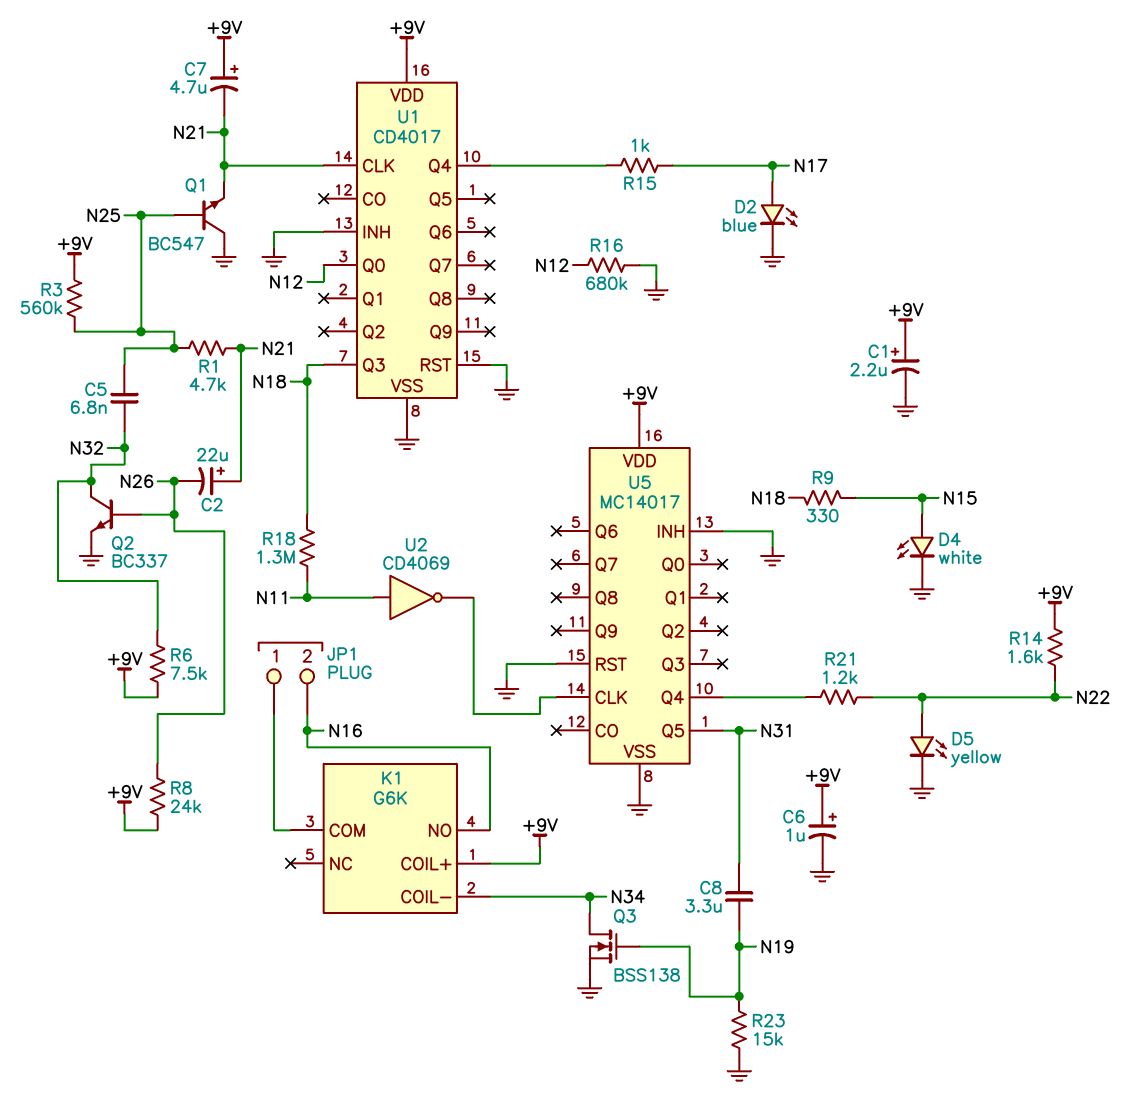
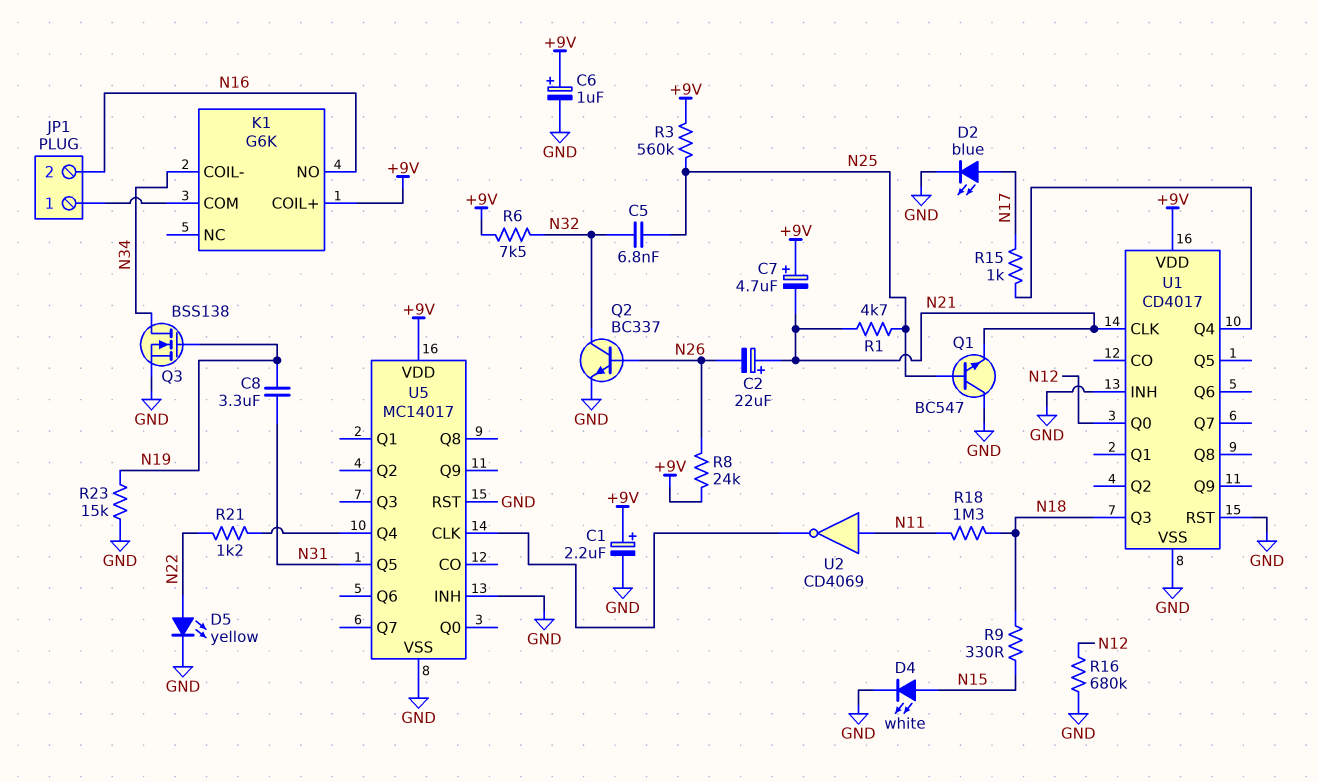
R14: 1.6k (+9V, N22) -> none

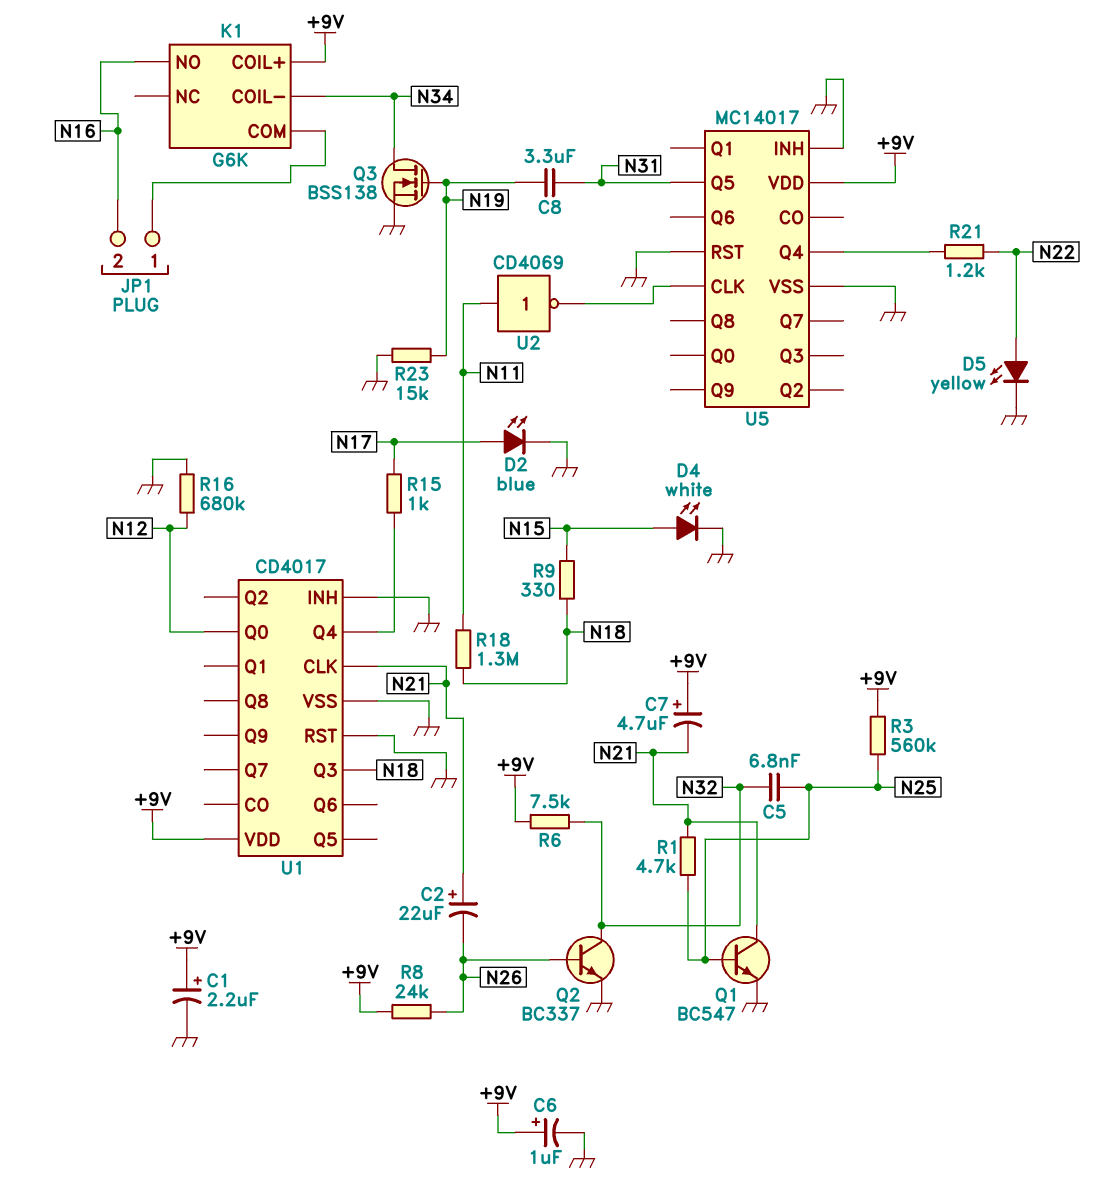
Q1: NPN BC547 (B N25, C GND, E N21) -> NPN BC547 (B N25, C N21, E GND)

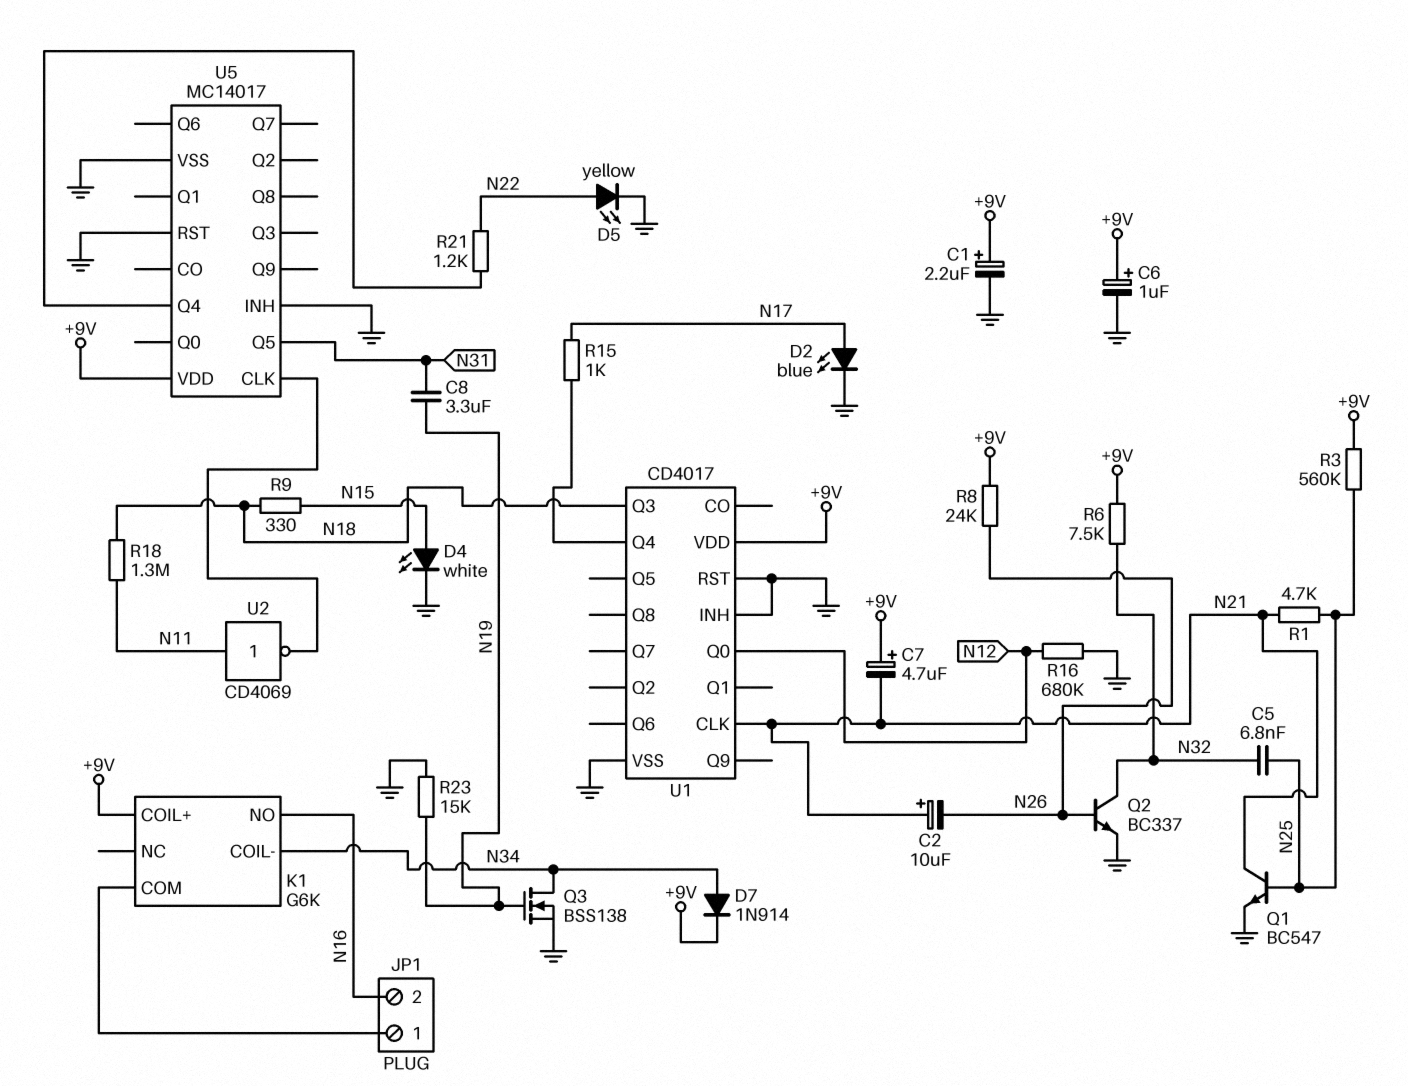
C2: 22uF (plus N21, minus N26) -> 10uF (plus N21, minus N26)
D7: none -> diode 1N914 (A N34, K +9V)

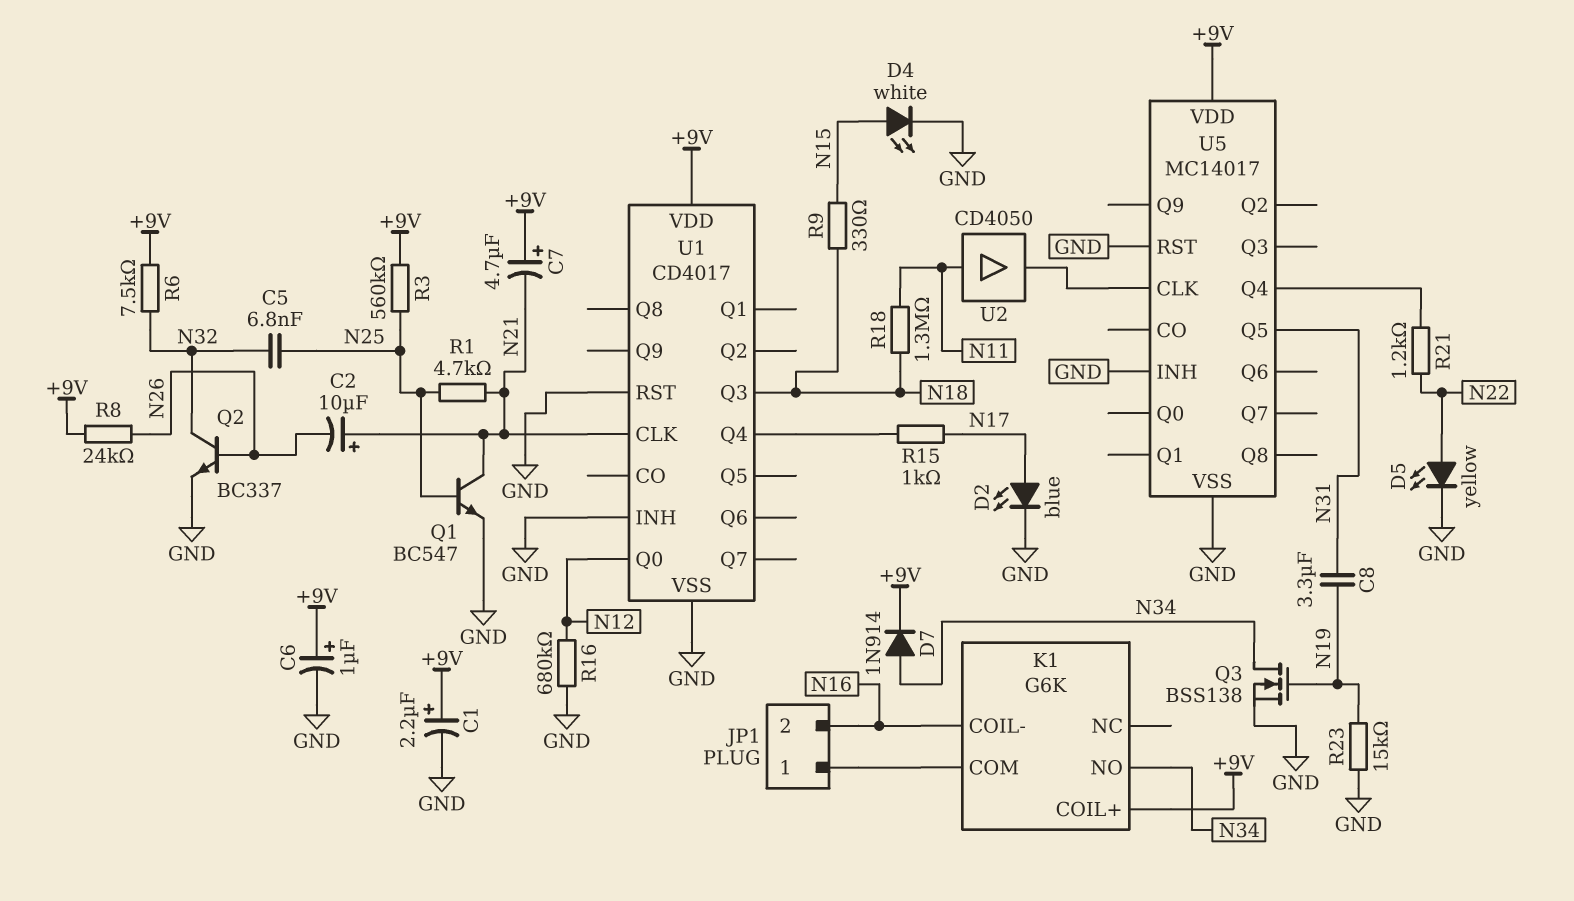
K1 pin COIL-: N34 -> N16
K1 pin NO: N16 -> N34
U2: NOT CD4069 (in N11, out U5/CLK) -> buffer CD4050 (in N11, out U5/CLK)

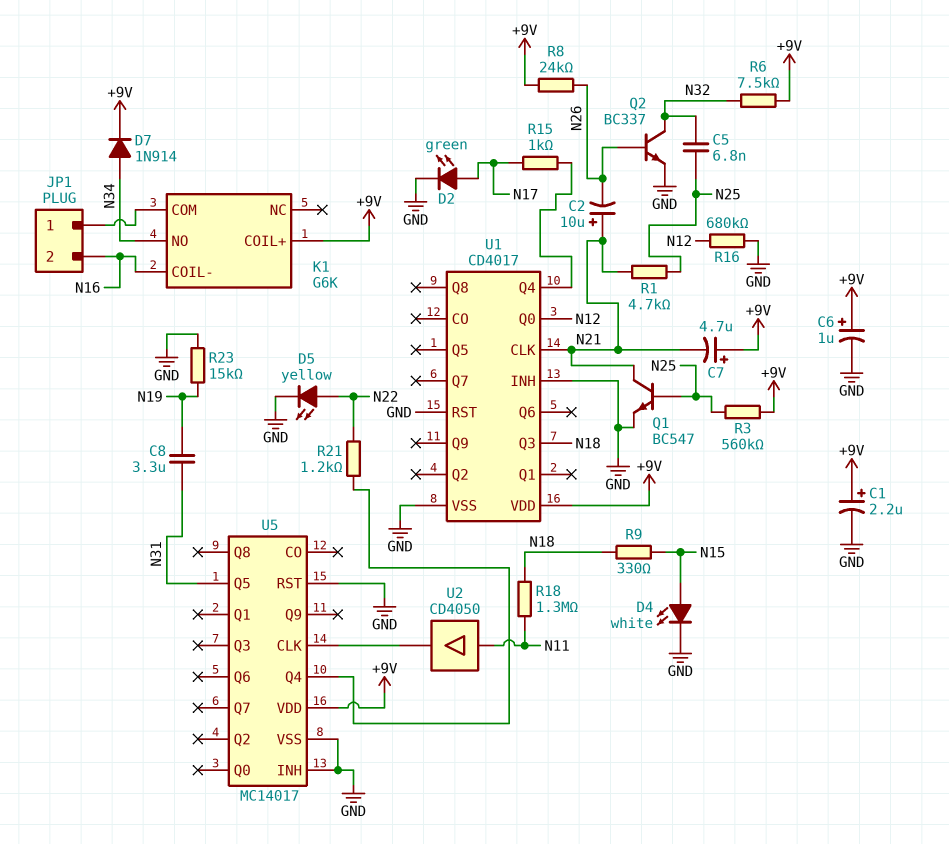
D2: LED blue (A N17, K GND) -> LED green (A N17, K GND)
Q3: NMOS BSS138 (G N19, D N34, S GND) -> none

